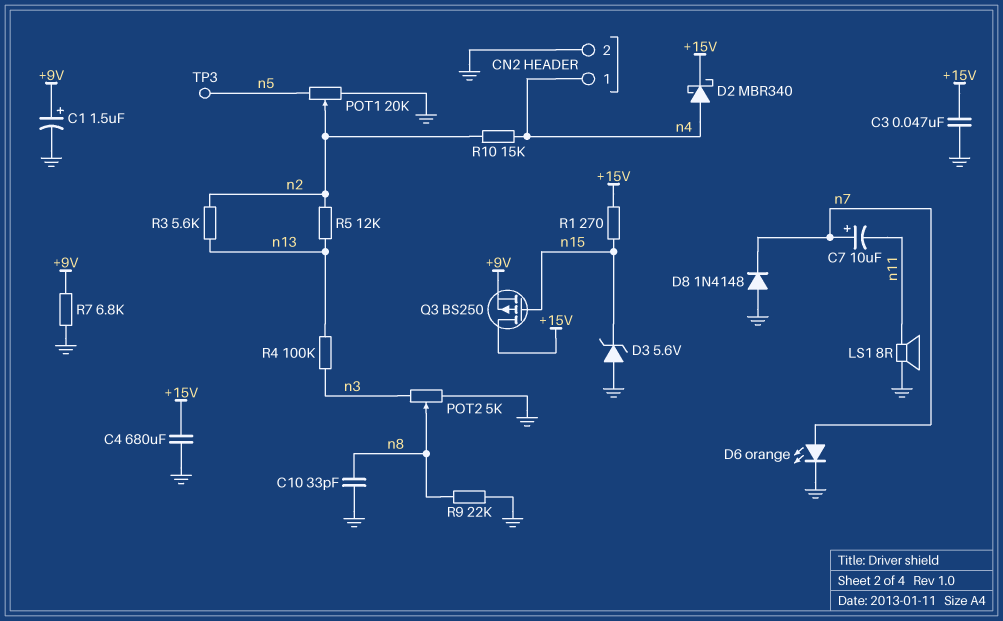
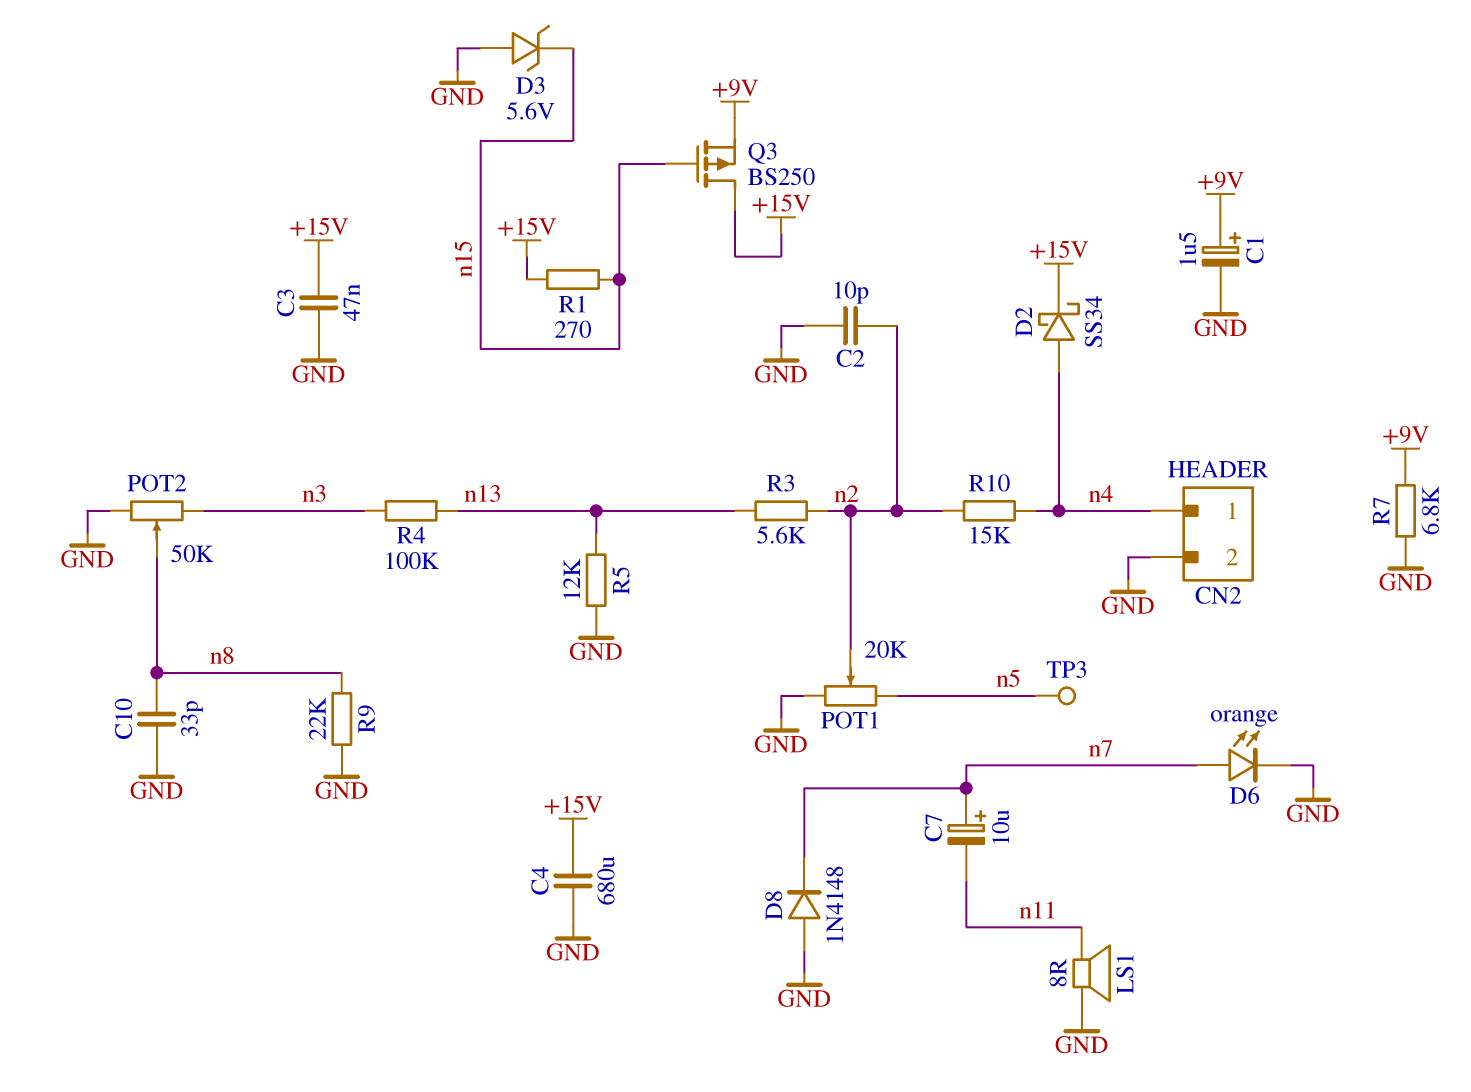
C2: none -> 10pF (GND, n2)
D2: schottky MBR340 (A n4, K +15V) -> schottky SS34 (A n4, K +15V)
POT2: 5k (GND, n3, wiper n8) -> 50k (GND, n3, wiper n8)
R5: 12k (n2, n13) -> 12k (GND, n13)

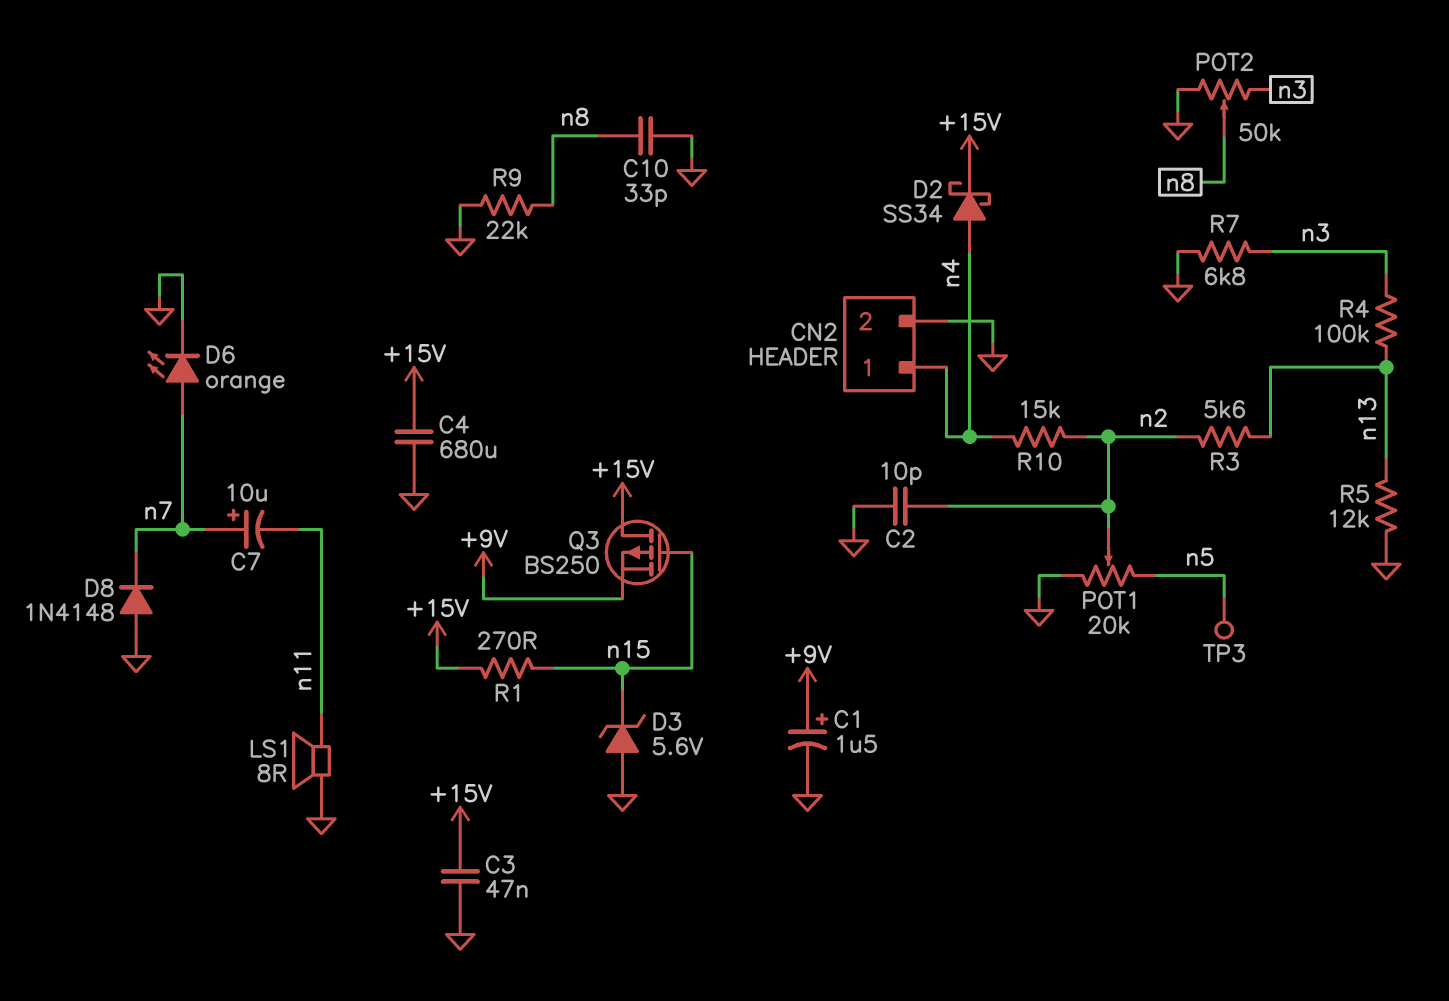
R7: 6.8k (+9V, GND) -> 6.8k (GND, n3)

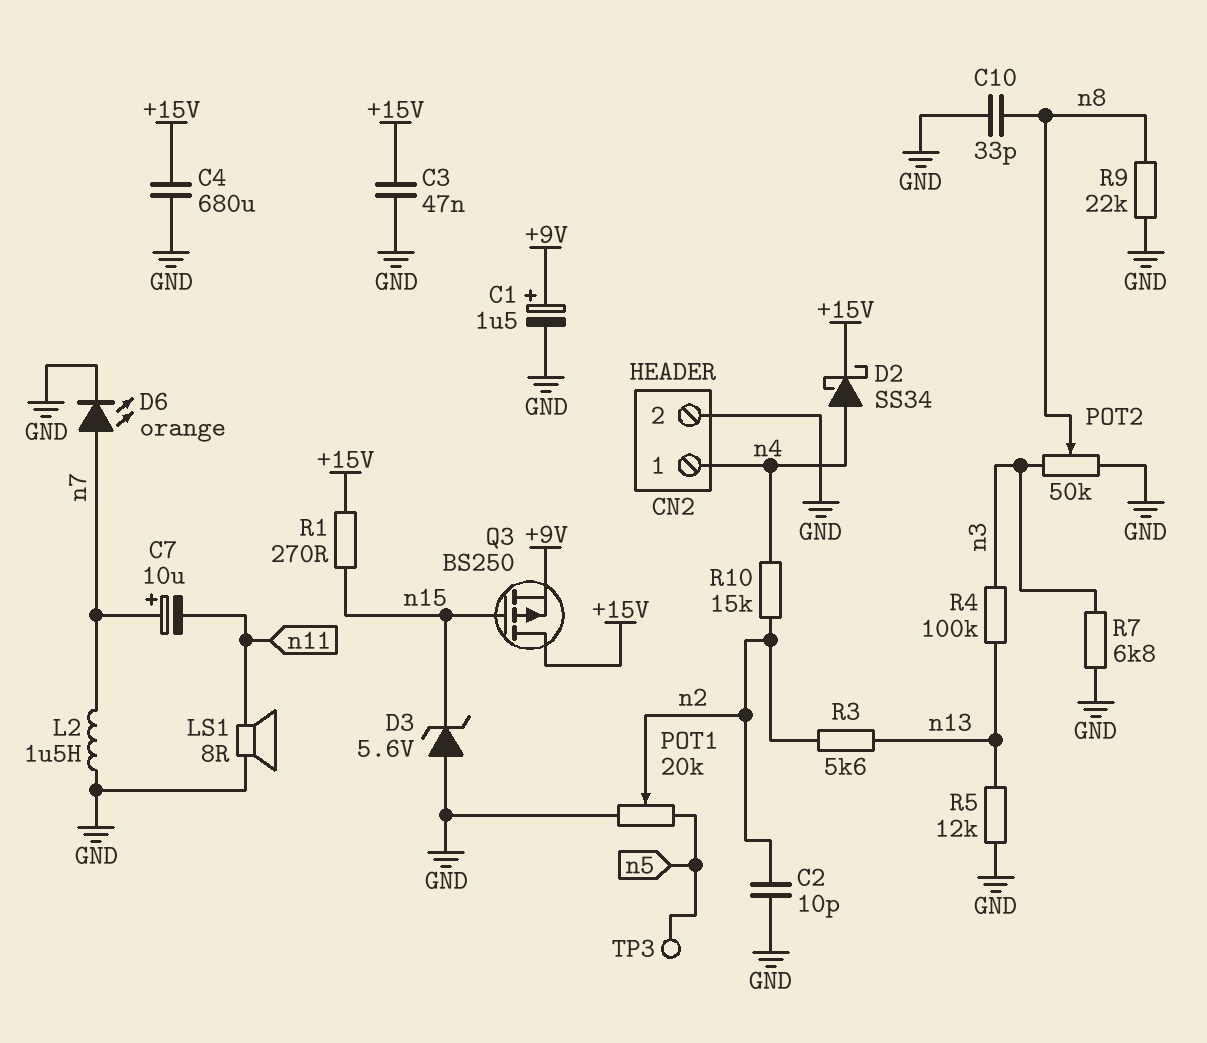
D8: diode 1N4148 (A GND, K n7) -> none
L2: none -> 1.5uH (GND, n7)

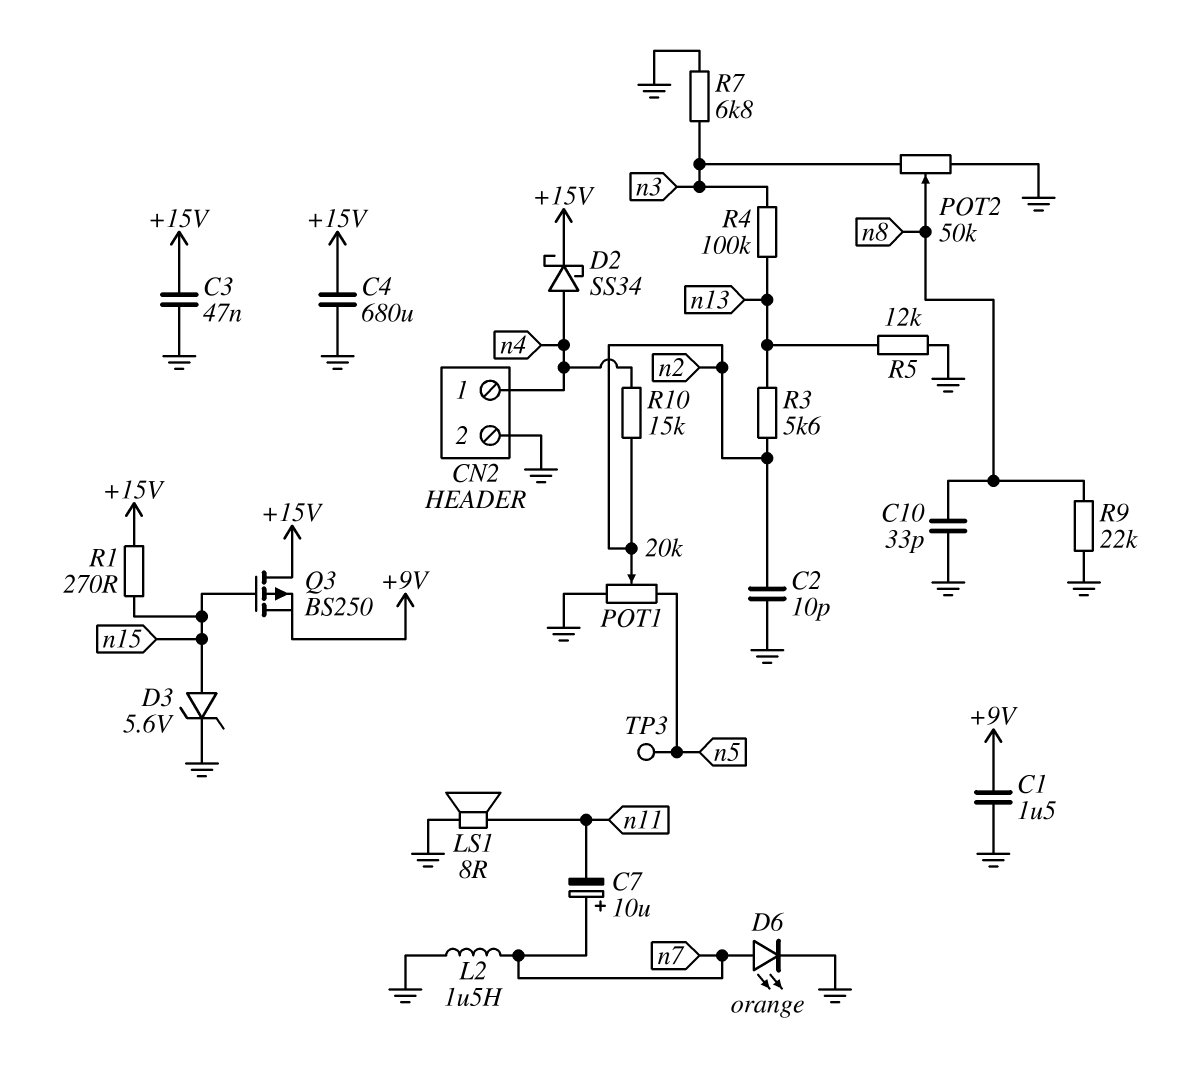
C1: 1.5uF (plus +9V, minus GND) -> 1.5uF (+9V, GND)
D3: zener 5.6V (A GND, K n15) -> zener 5.6V (A n15, K GND)

